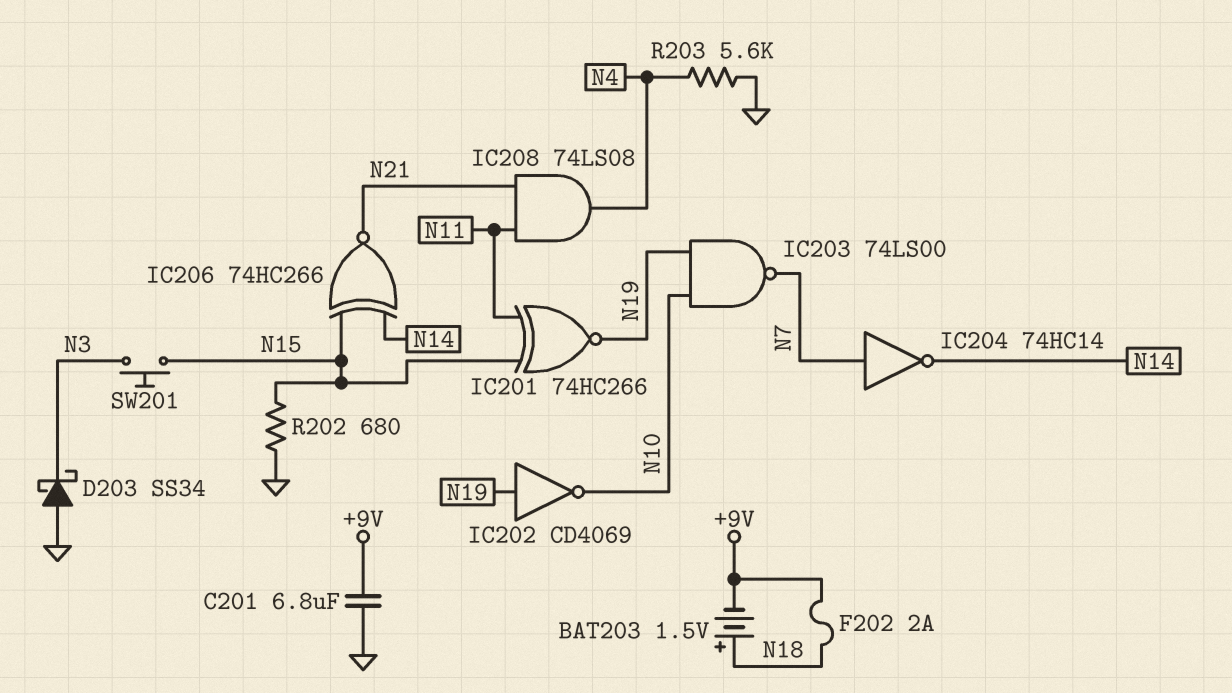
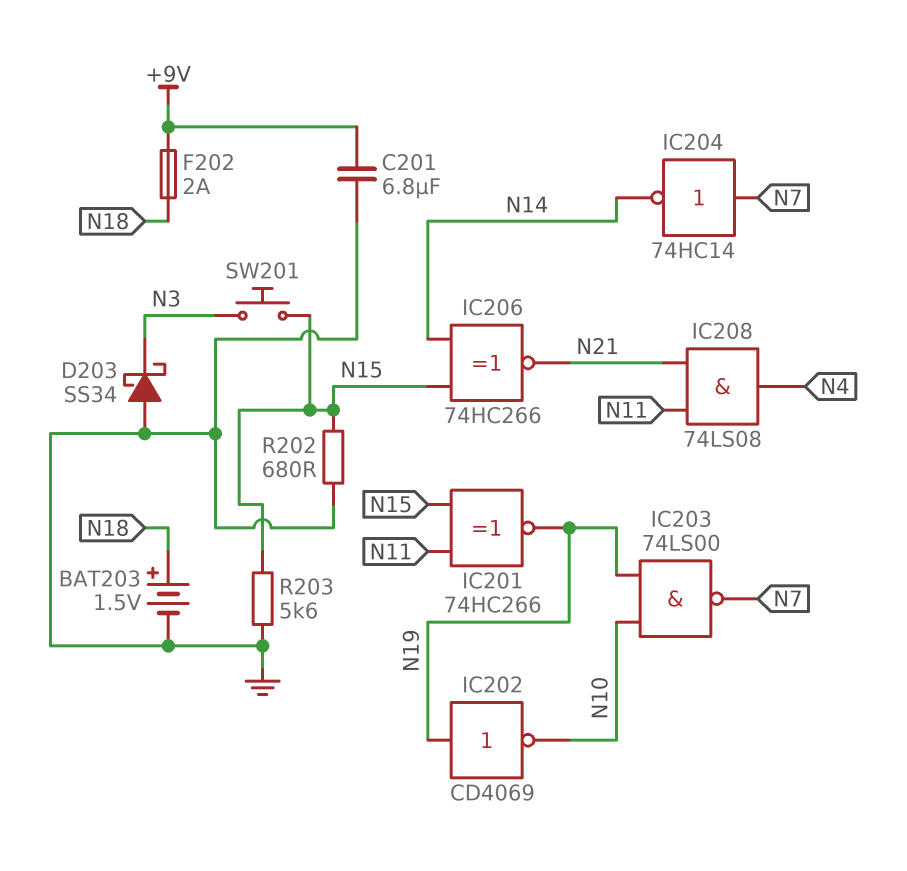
BAT203: 1.5V (plus N18, minus +9V) -> 1.5V (plus N18, minus GND)
R203: 5.6k (GND, N4) -> 5.6k (GND, N15)

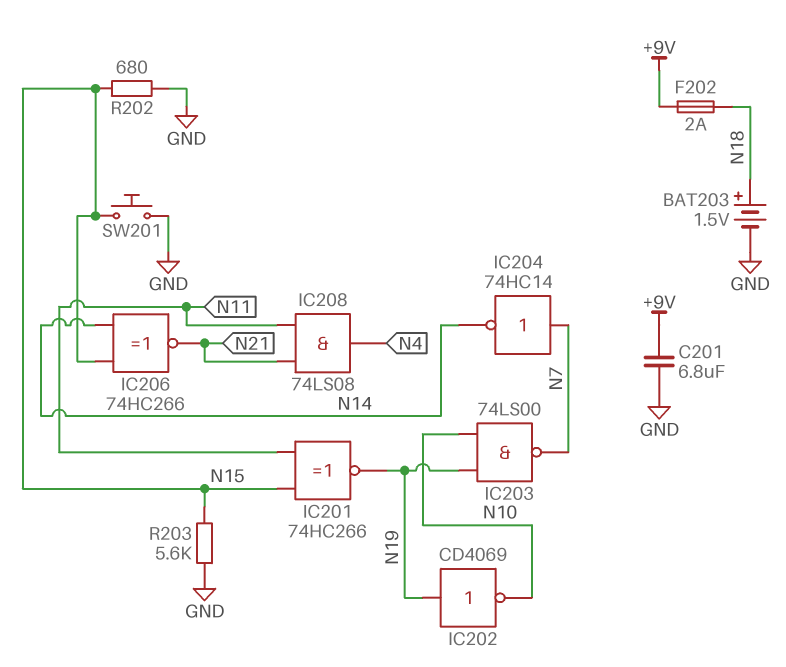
D203: schottky SS34 (A GND, K N3) -> none
SW201: button (N3, N15) -> button (GND, N15)

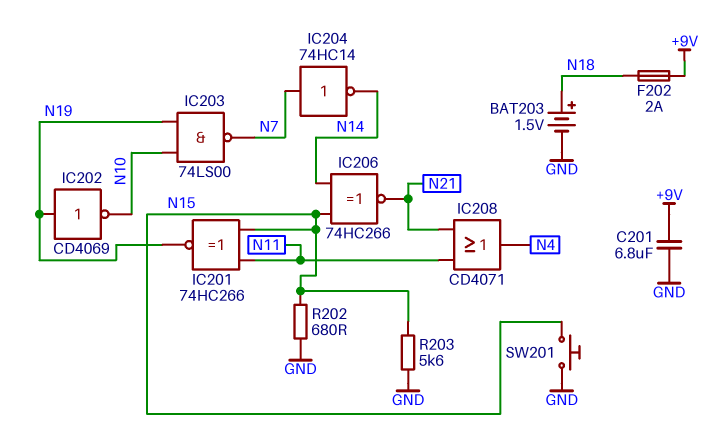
IC208: AND 74LS08 (in N11, in N21, out N4) -> OR CD4071 (in N11, in N21, out N4)

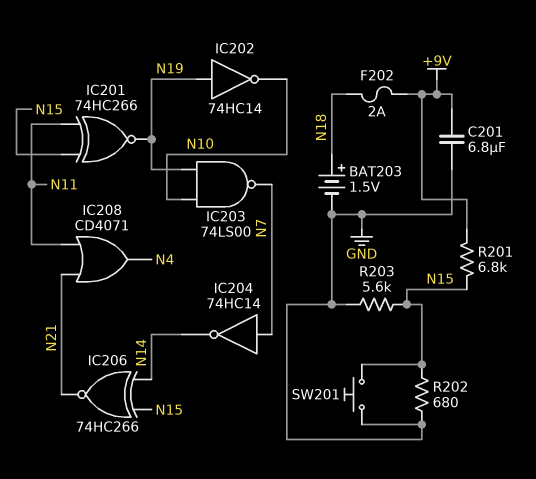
IC202: NOT CD4069 (in N19, out N10) -> NOT 74HC14 (in N19, out N10)
R201: none -> 6.8k (+9V, N15)

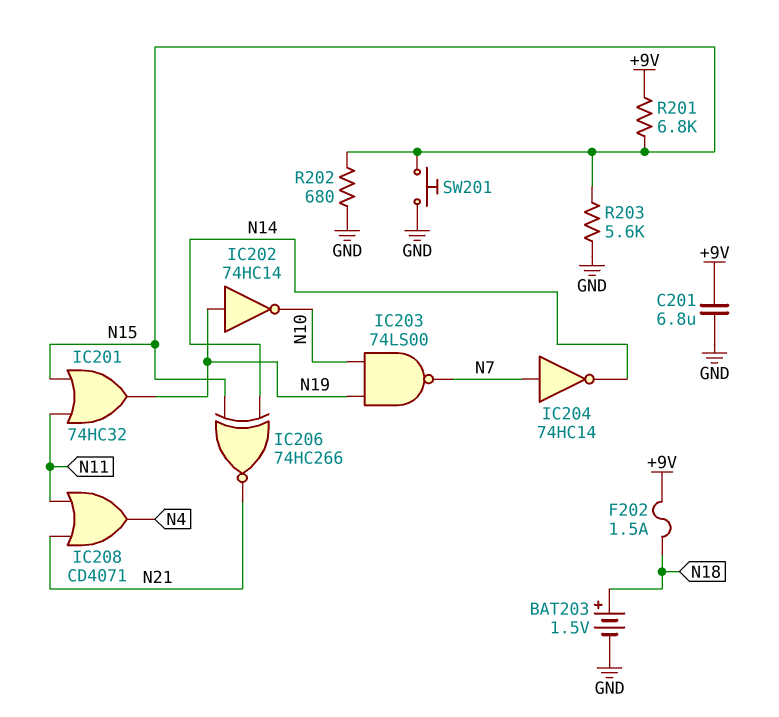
F202: 2A (+9V, N18) -> 1.5A (+9V, N18)
IC201: XNOR 74HC266 (in N11, in N15, out N19) -> OR 74HC32 (in N11, in N15, out N19)

